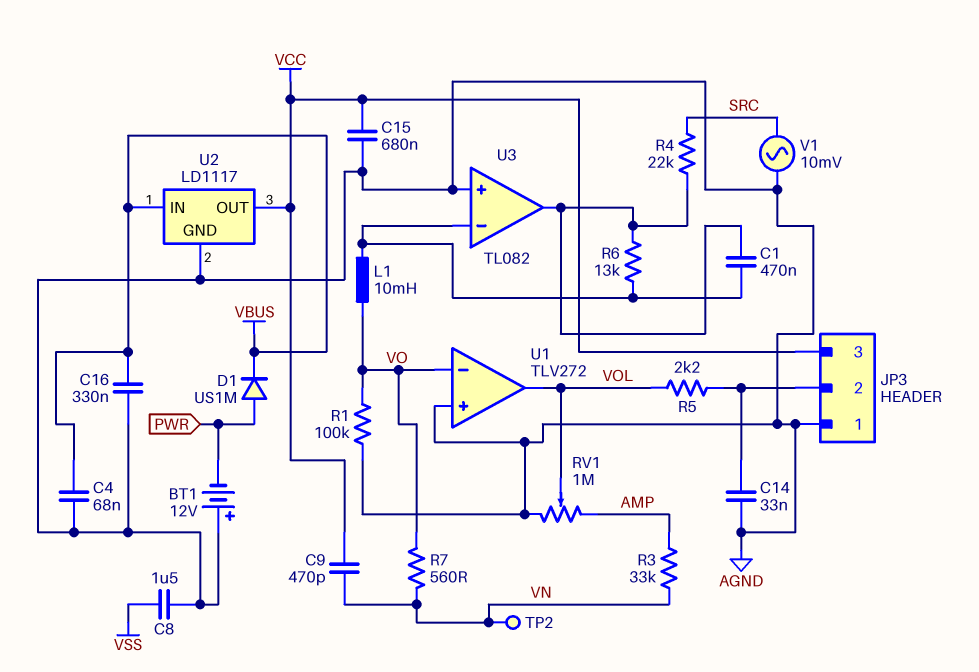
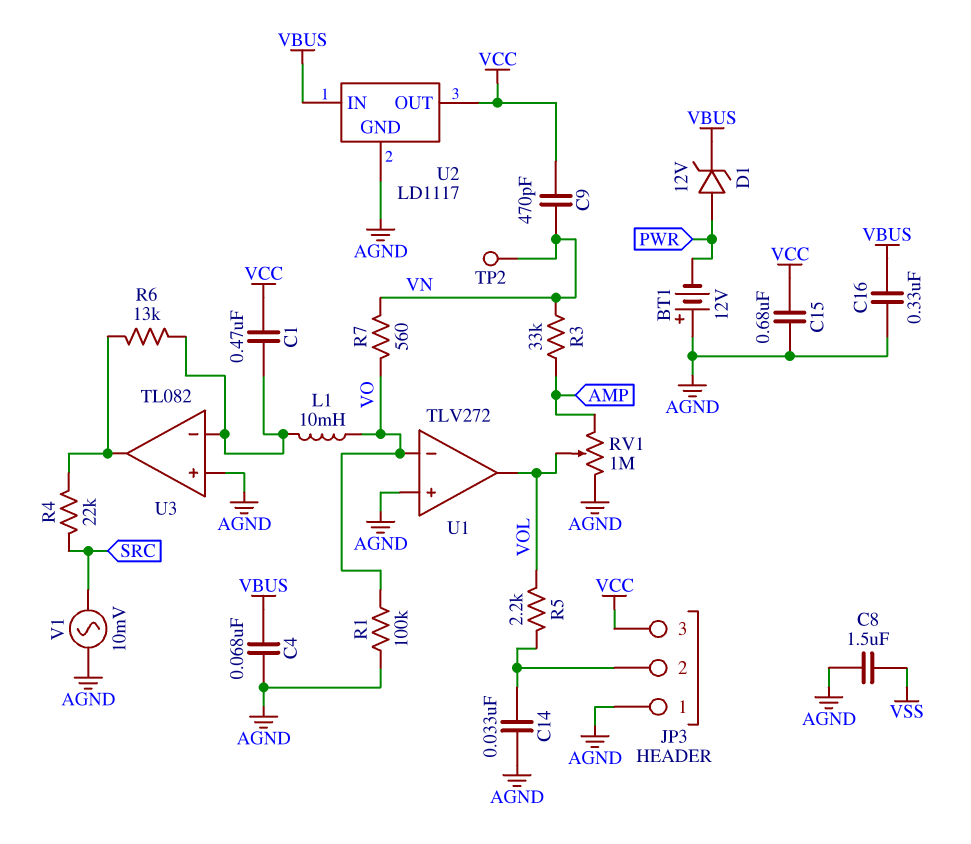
C1: 470nF (U3/in-, U3/out) -> 470nF (U3/in-, VCC)
D1: diode US1M (A PWR, K VBUS) -> zener 12V (A PWR, K VBUS)

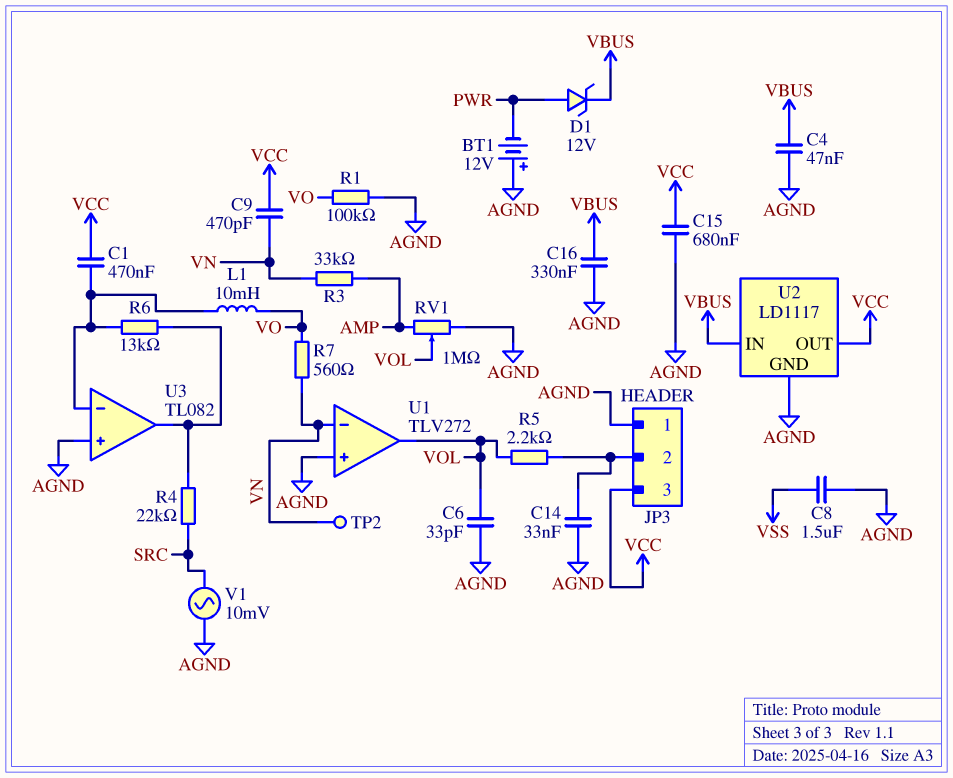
C4: 68nF (AGND, VBUS) -> 47nF (AGND, VBUS)
C6: none -> 33pF (AGND, VOL)
U1 pin in-: VO -> VN

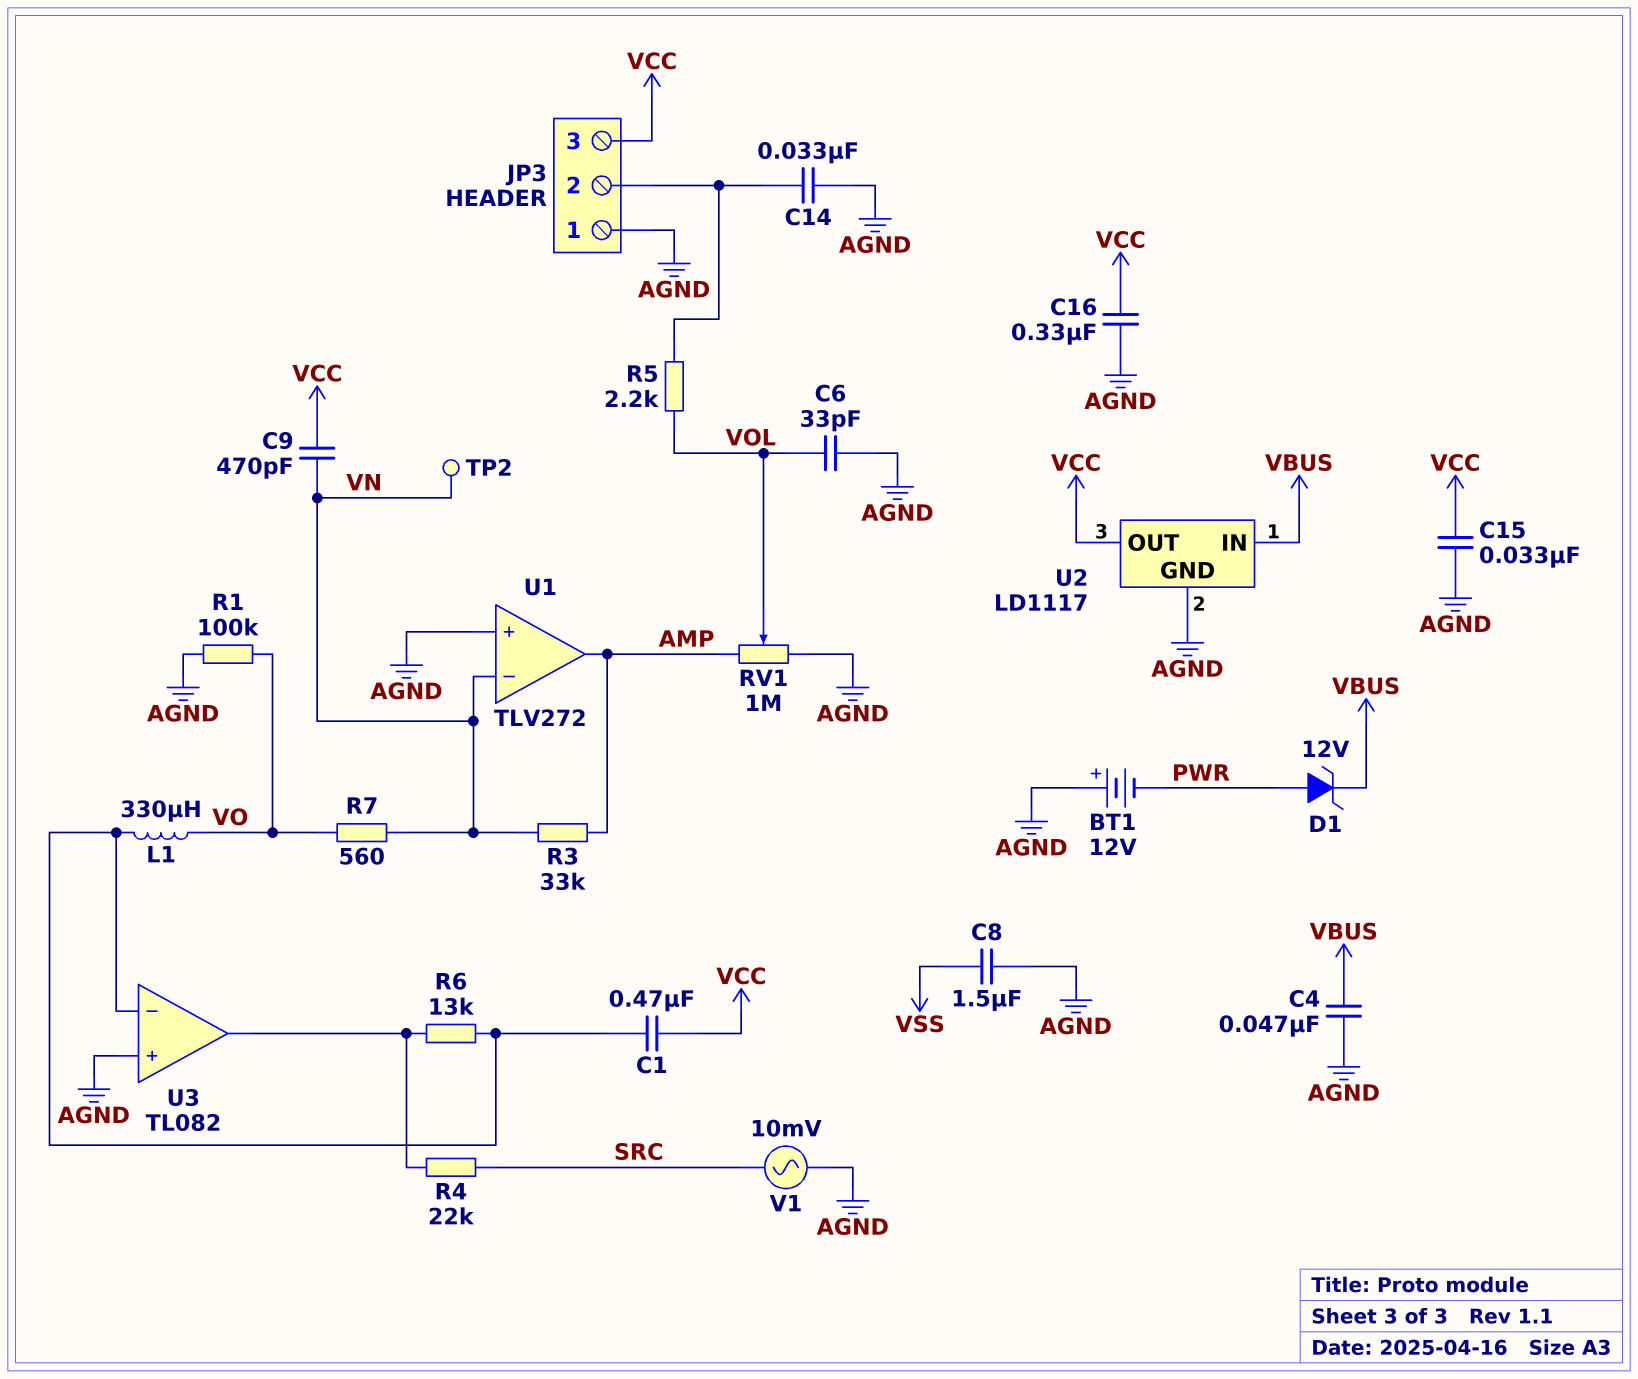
C15: 680nF (AGND, VCC) -> 33nF (AGND, VCC)
C16: 330nF (AGND, VBUS) -> 330nF (AGND, VCC)
L1: 10mH (U3/in-, VO) -> 330uH (U3/in-, VO)
U1 pin out: VOL -> AMP

